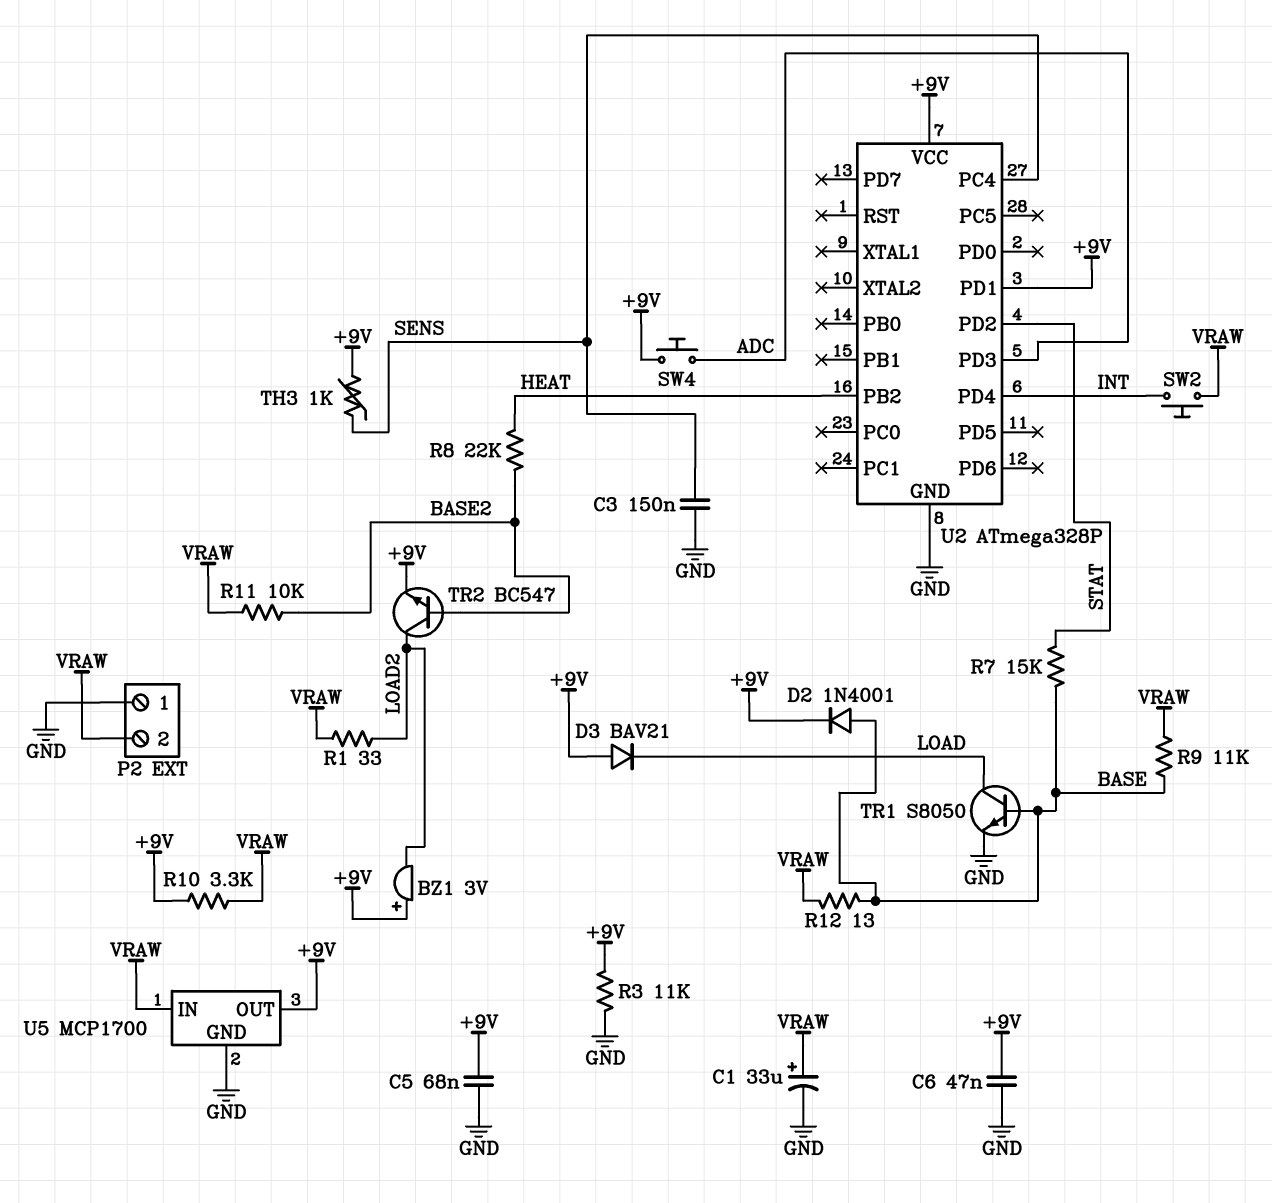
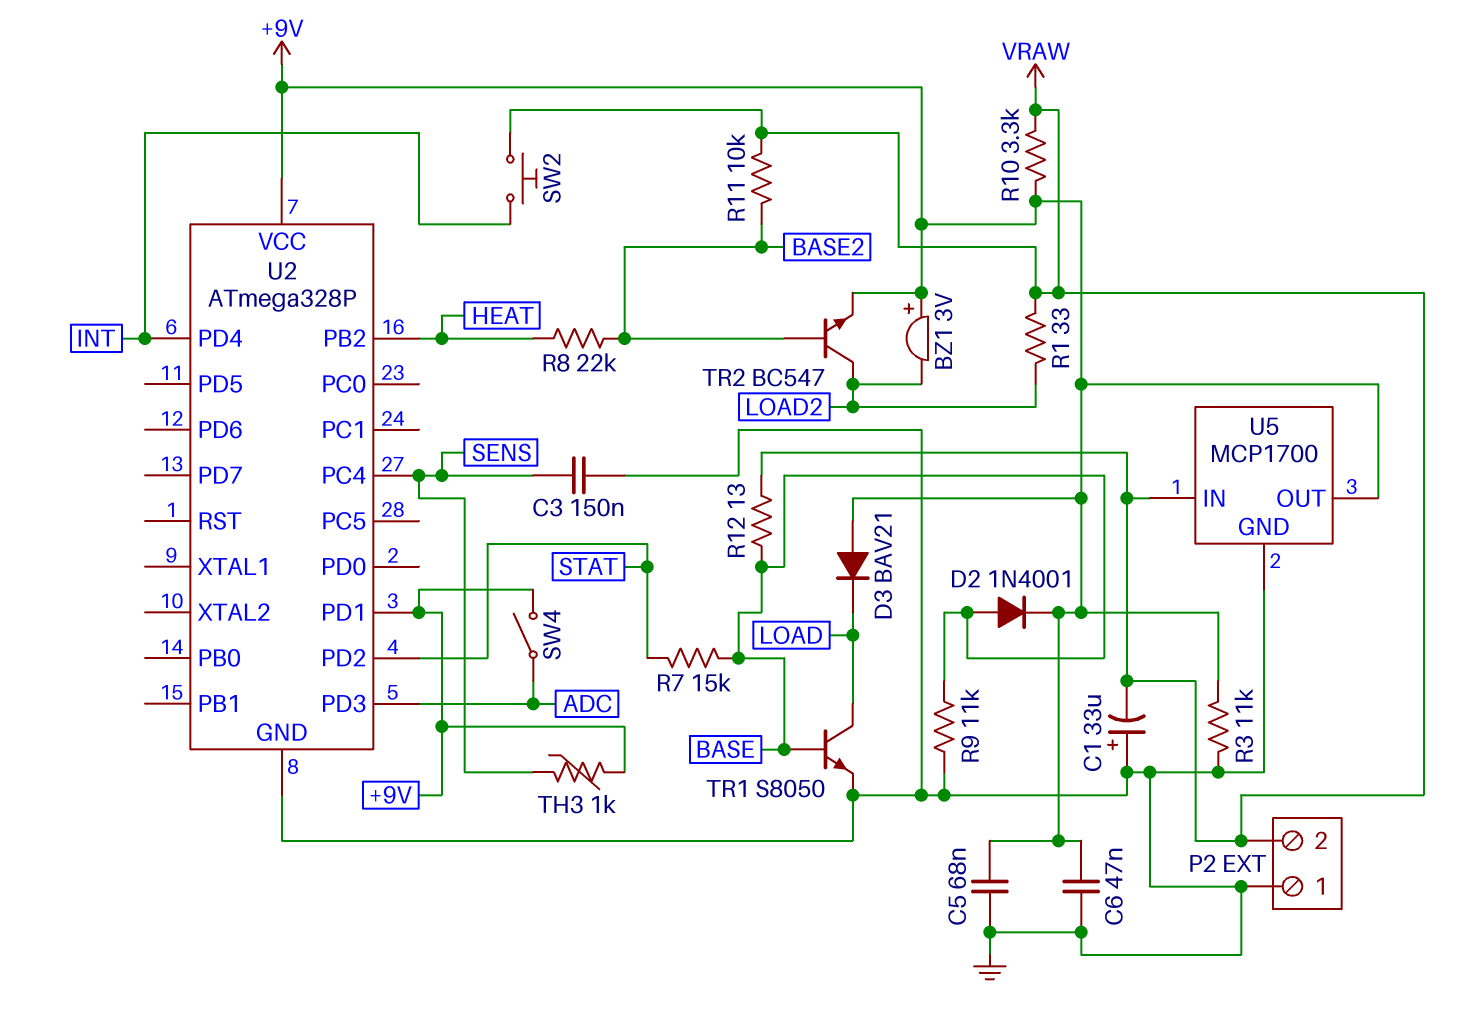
C1: 33uF (plus VRAW, minus GND) -> 33uF (plus GND, minus VRAW)
R9: 11k (BASE, VRAW) -> 11k (BASE, GND)
SW4: button (+9V, ADC) -> switch (+9V, ADC)

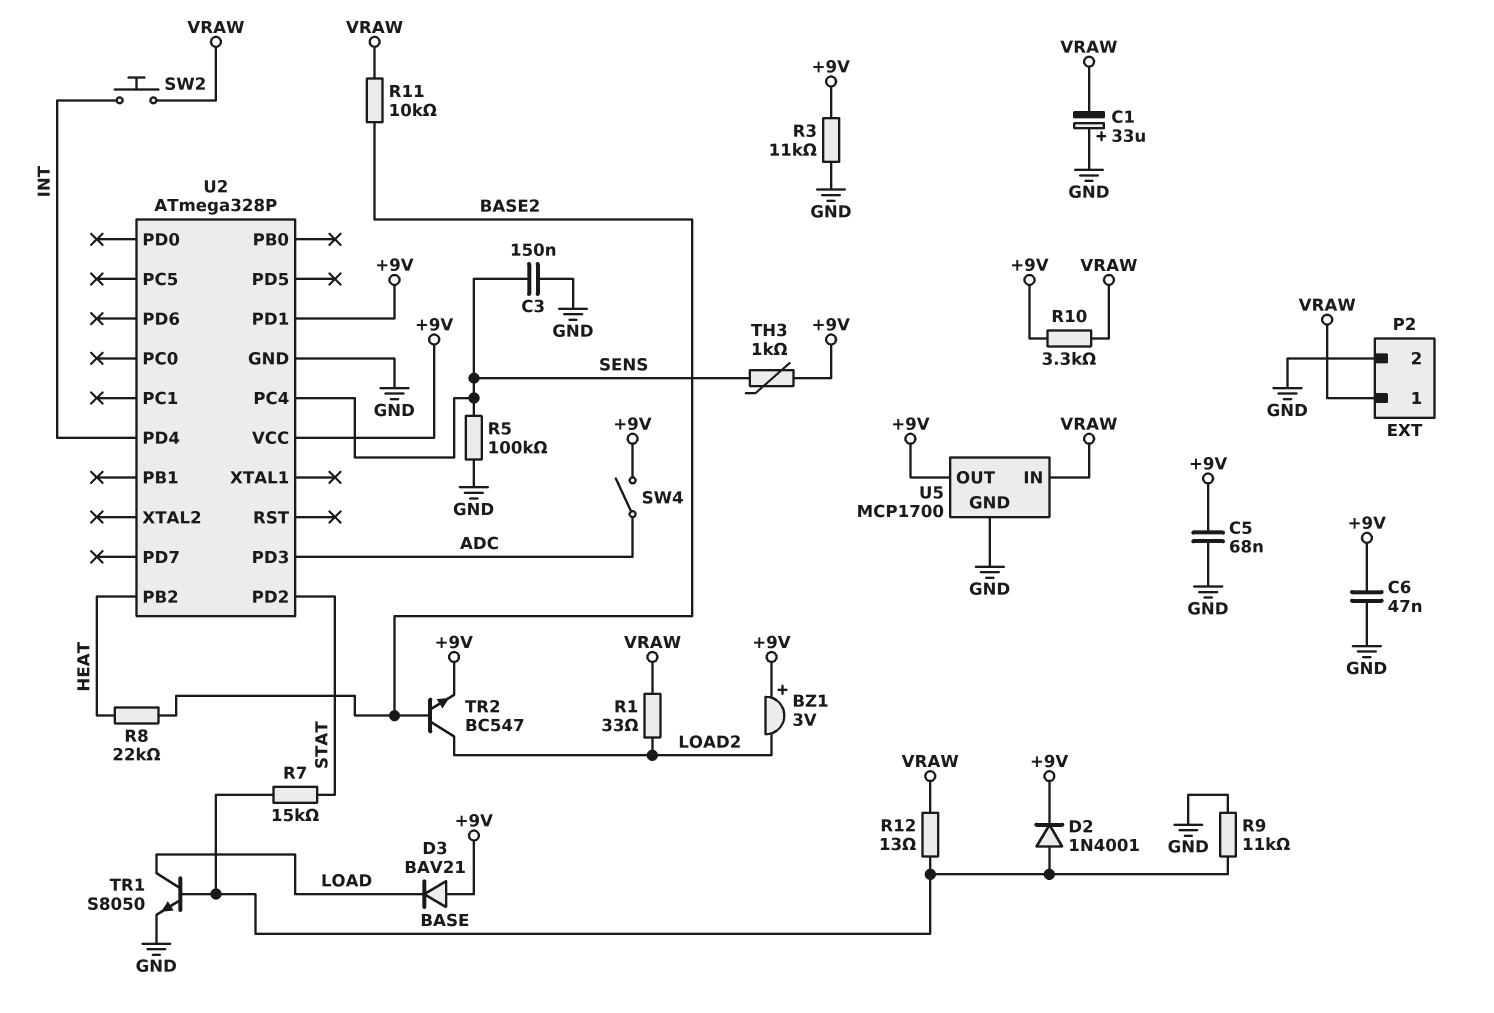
P2 pin 1: GND -> VRAW
P2 pin 2: VRAW -> GND
R5: none -> 100k (GND, SENS)

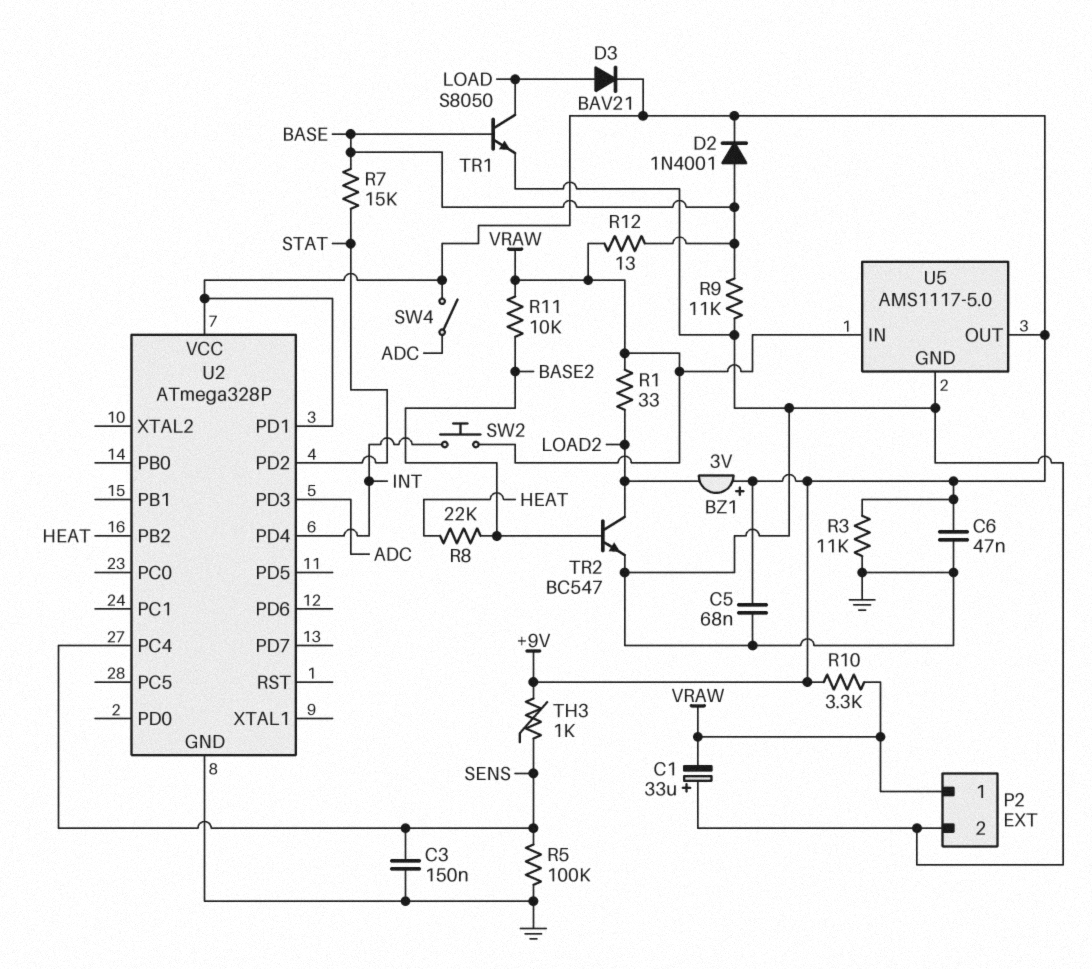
D3: diode BAV21 (A +9V, K LOAD) -> diode BAV21 (A LOAD, K +9V)
TR2: NPN BC547 (B BASE2, C LOAD2, E +9V) -> NPN BC547 (B BASE2, C LOAD2, E GND)
U5: MCP1700 -> AMS1117-5.0

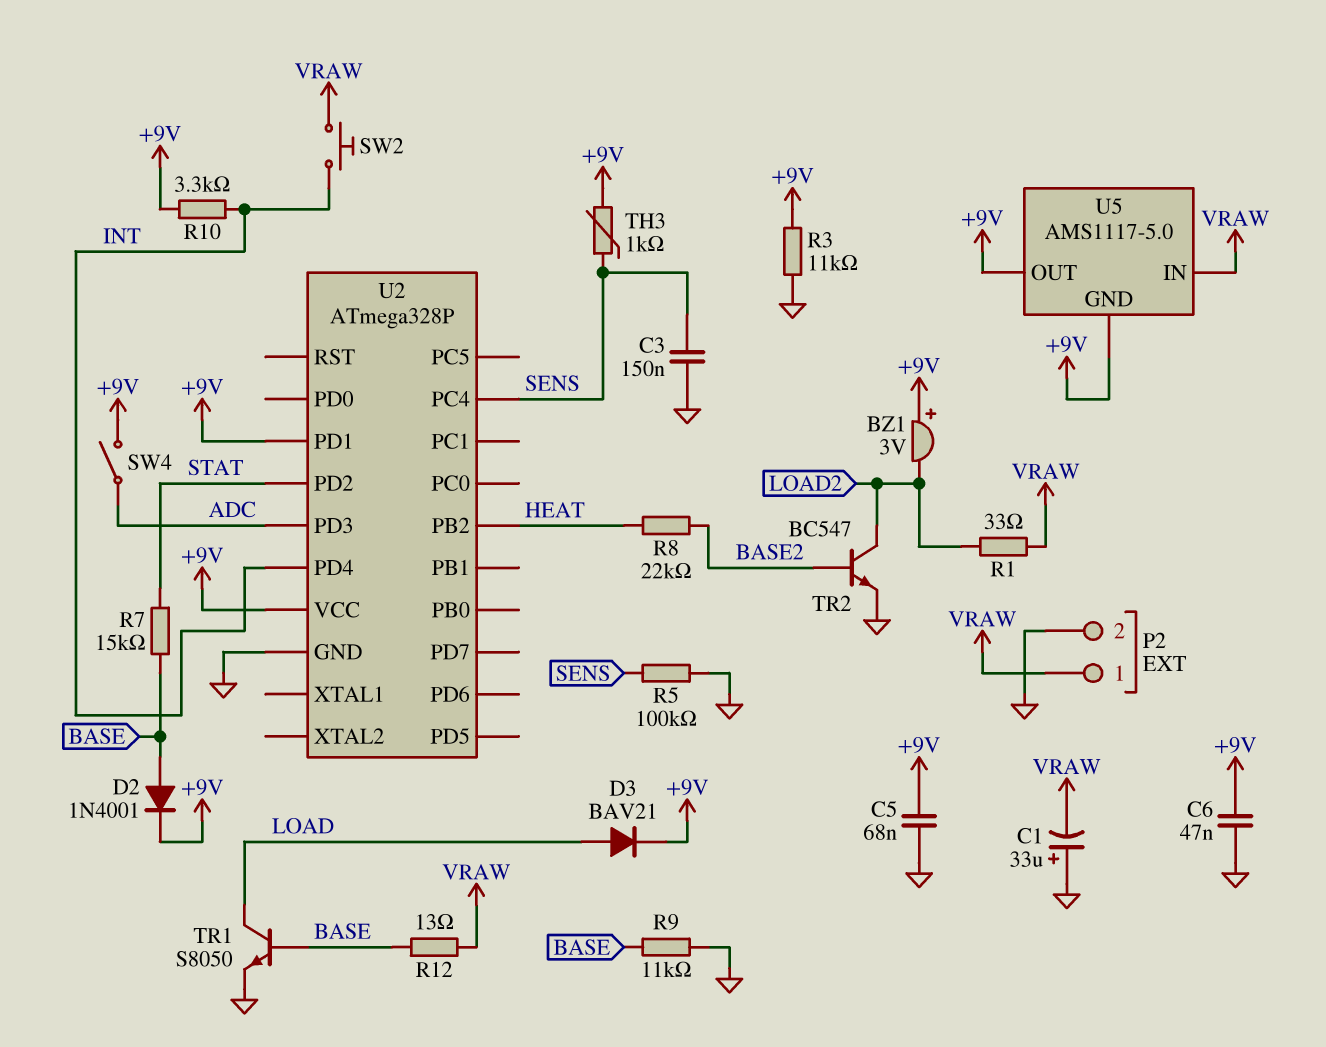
R10: 3.3k (+9V, VRAW) -> 3.3k (+9V, INT)
R11: 10k (BASE2, VRAW) -> none
U5 pin GND: GND -> +9V

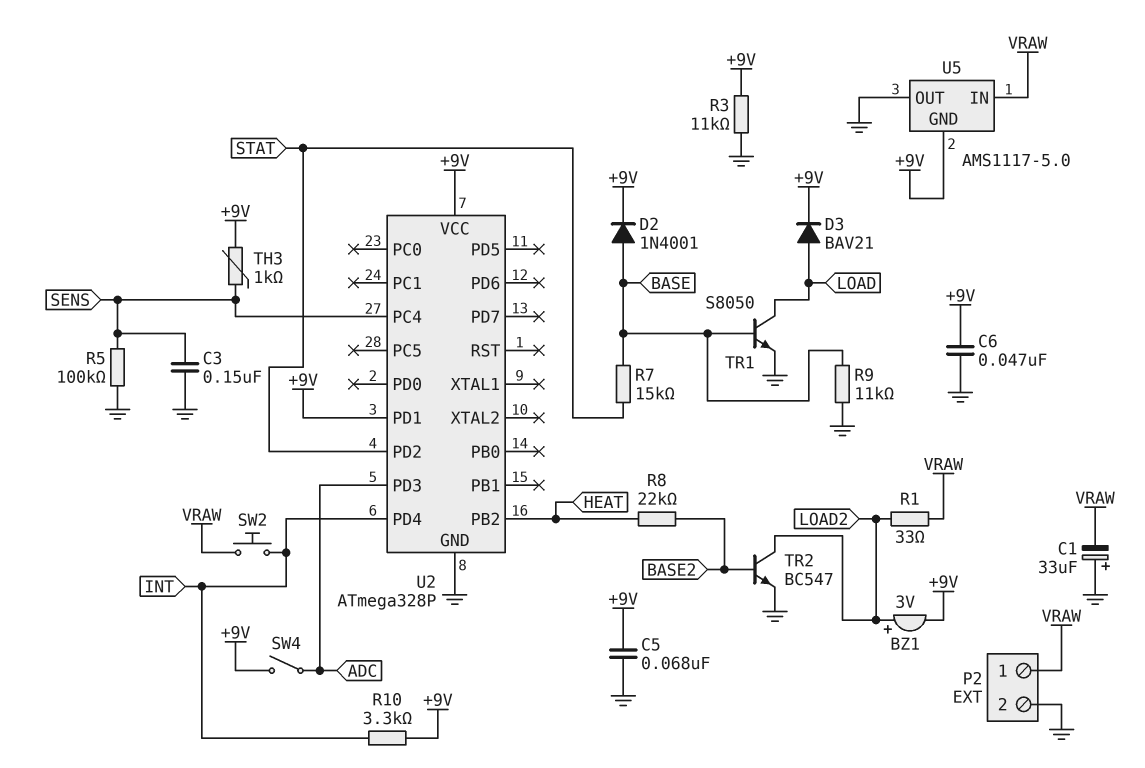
BZ1: buzzer 3V (plus +9V, minus LOAD2) -> buzzer 3V (plus LOAD2, minus +9V)
R12: 13 (BASE, VRAW) -> none
U5 pin OUT: +9V -> GND

